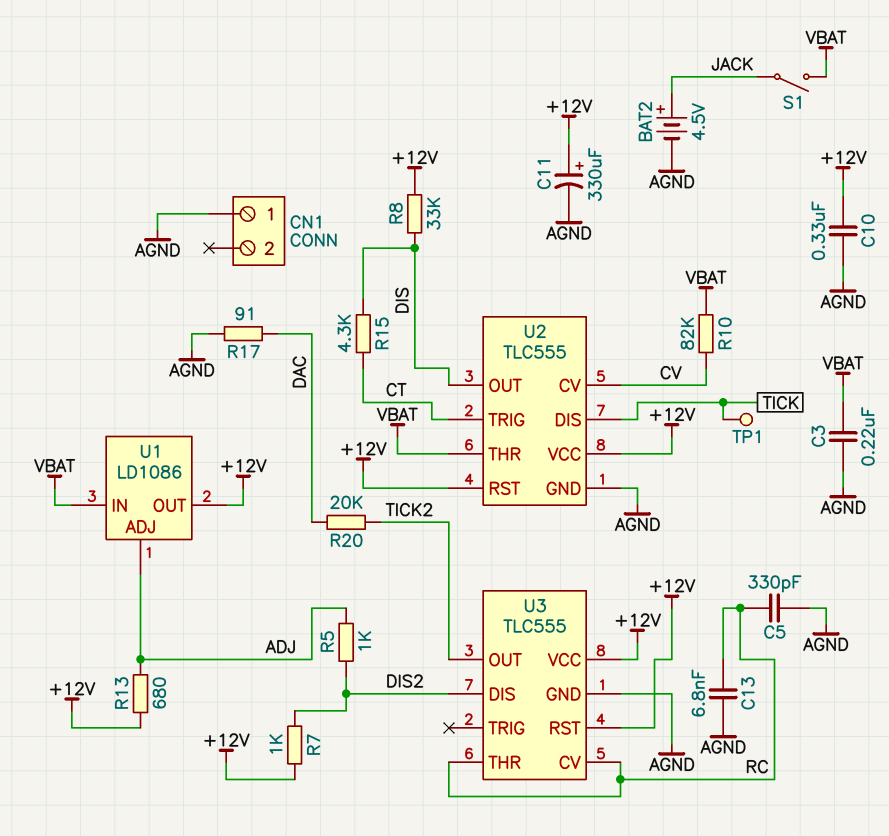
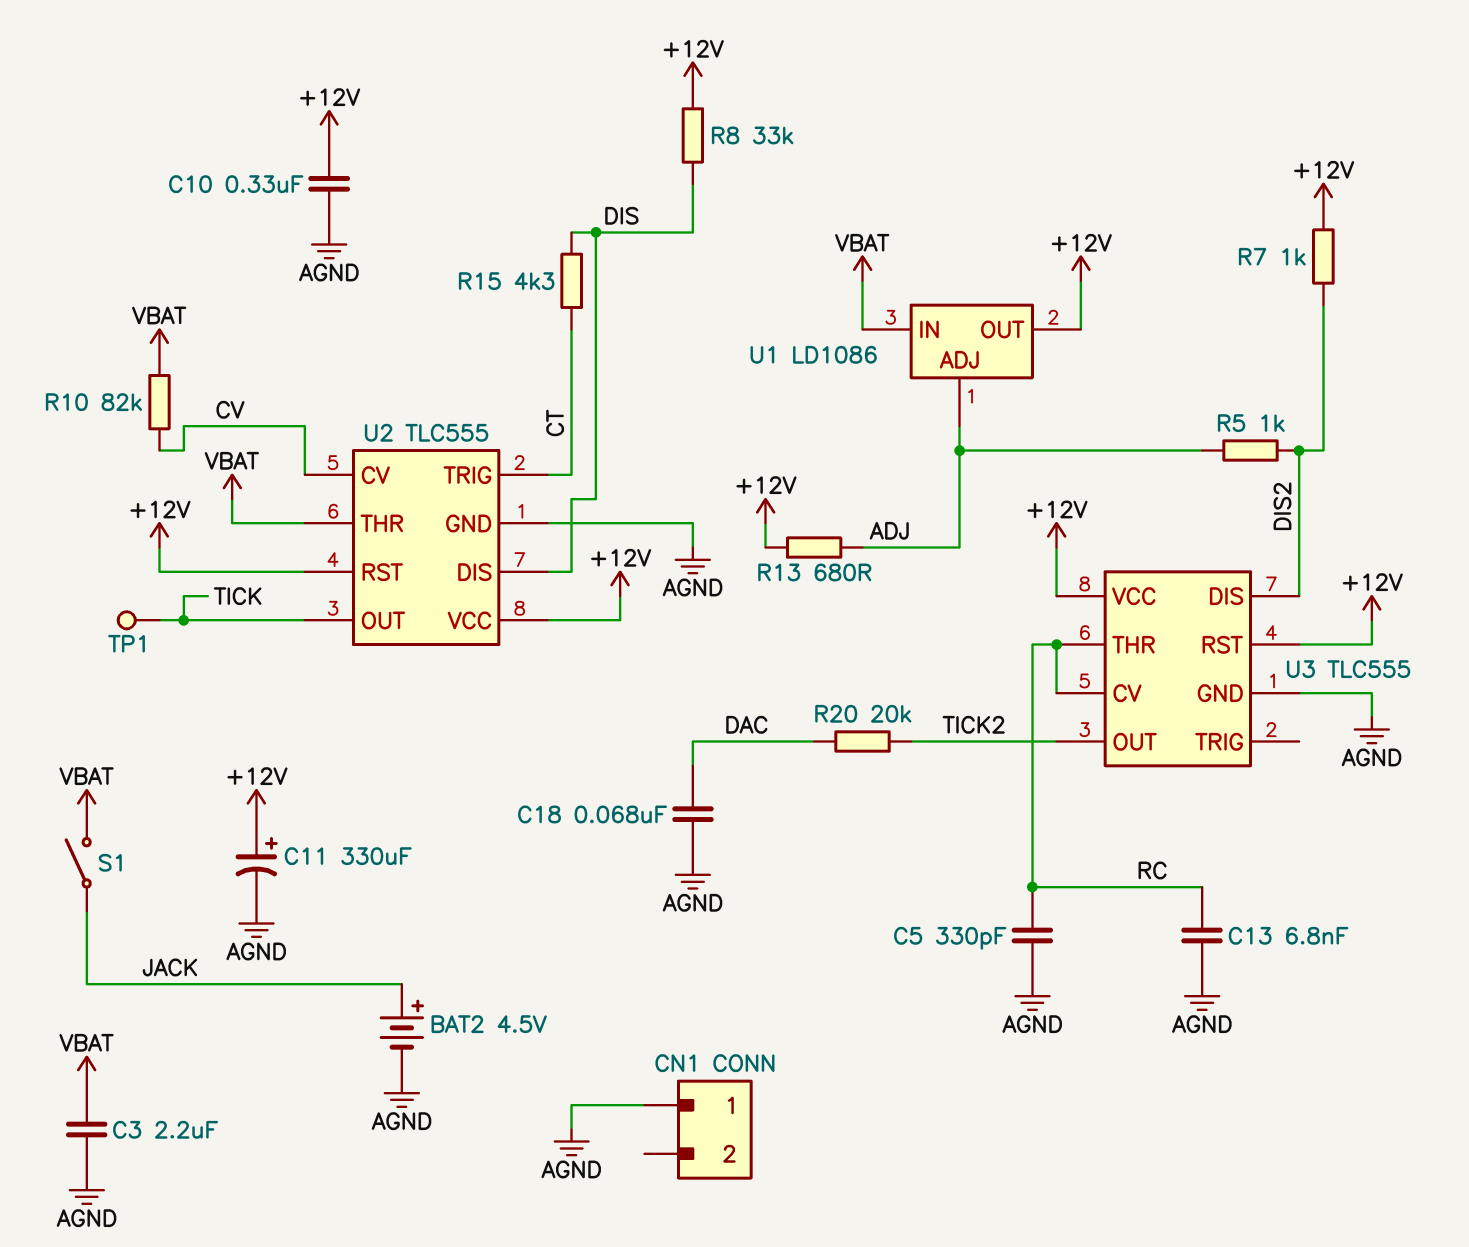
C3: 220nF (AGND, VBAT) -> 2.2uF (AGND, VBAT)
C18: none -> 68nF (AGND, DAC)
R17: 91 (AGND, DAC) -> none
U2 pin DIS: TICK -> DIS
U2 pin OUT: DIS -> TICK

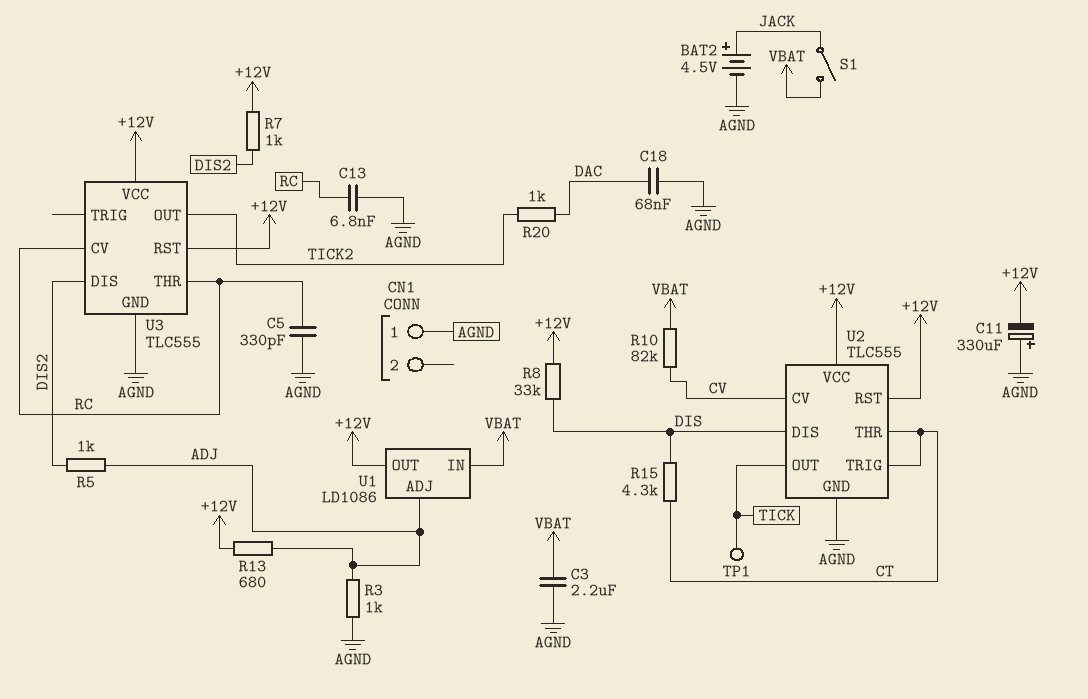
C10: 330nF (+12V, AGND) -> none
C11: 330uF (plus +12V, minus AGND) -> 330uF (plus AGND, minus +12V)
R3: none -> 1k (ADJ, AGND)
R20: 20k (DAC, TICK2) -> 1k (DAC, TICK2)
U2 pin THR: VBAT -> CT

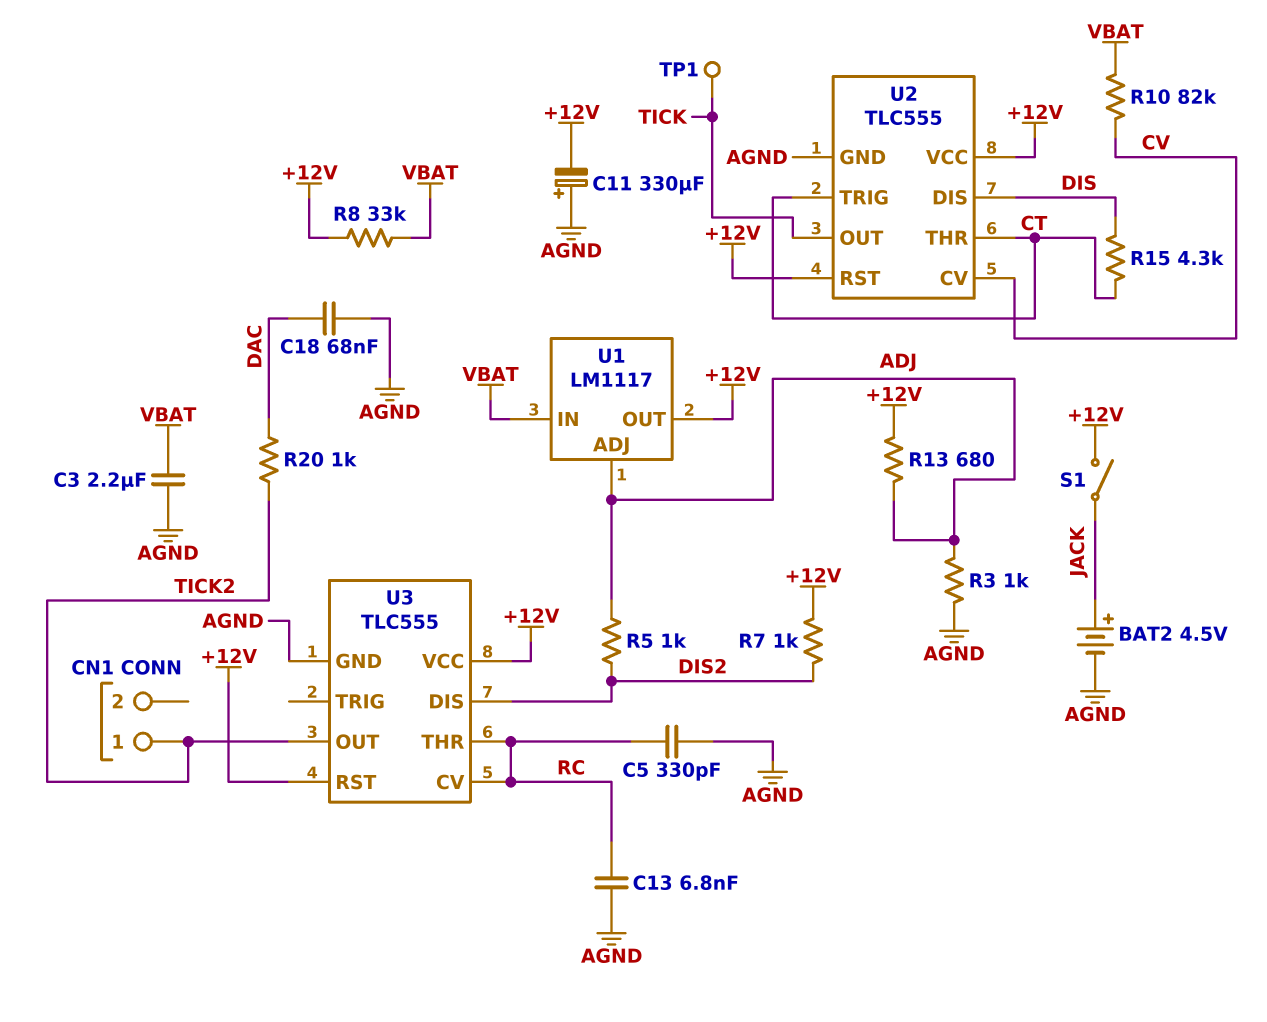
CN1 pin 1: AGND -> TICK2
R8: 33k (+12V, DIS) -> 33k (+12V, VBAT)
S1: switch (JACK, VBAT) -> switch (+12V, JACK)
U1: LD1086 -> LM1117

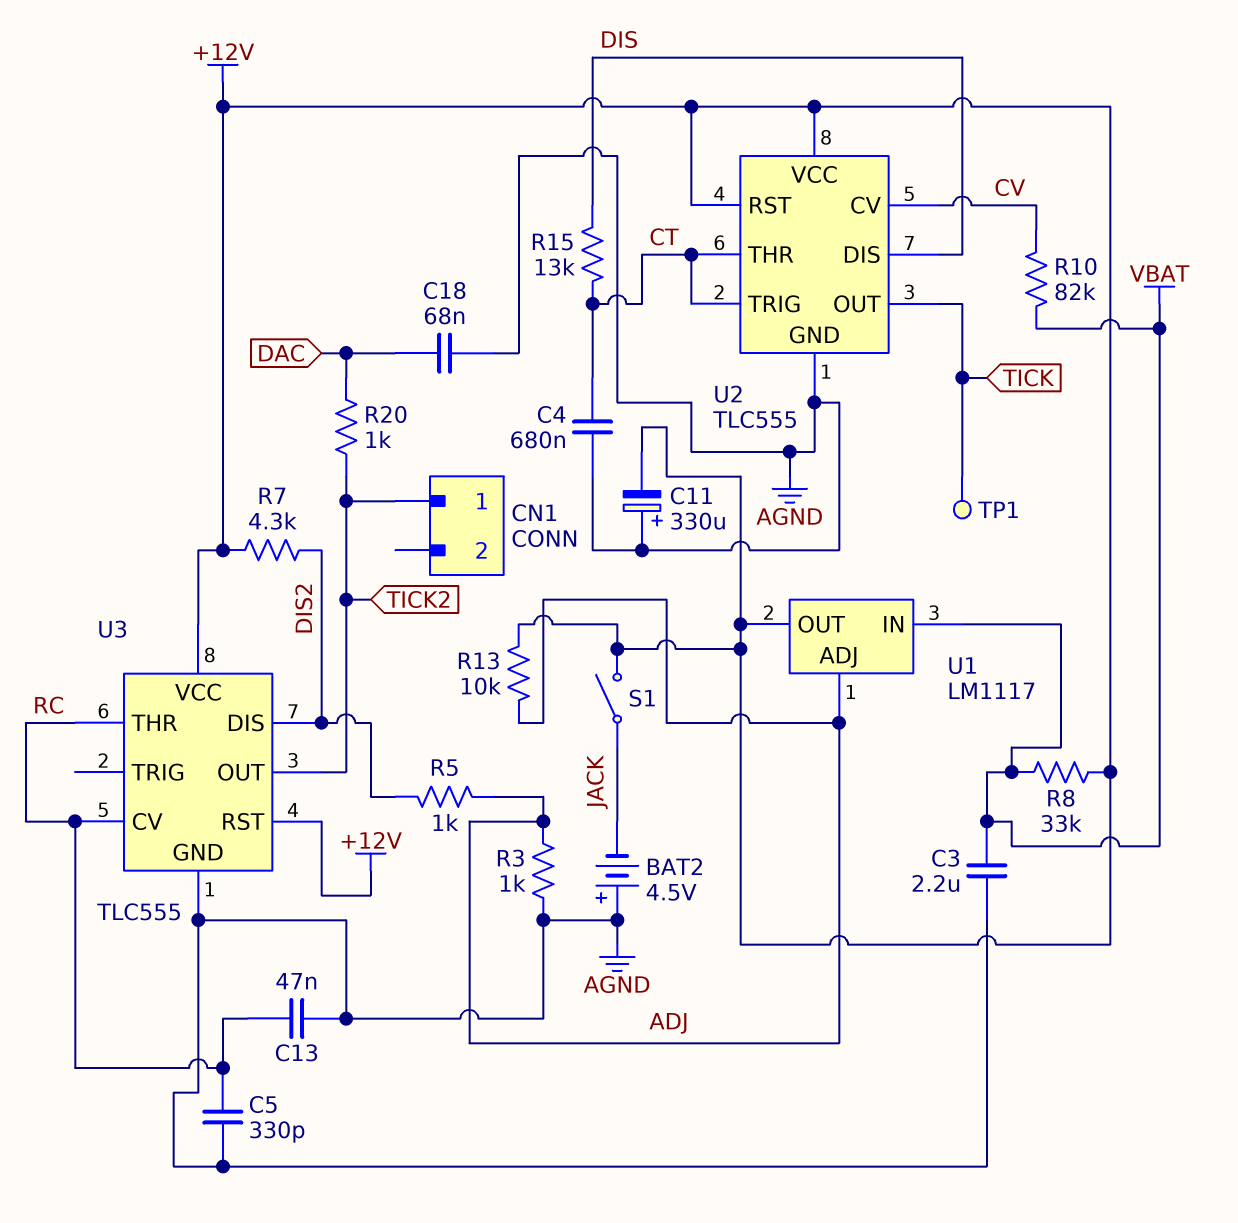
BAT2: 4.5V (plus JACK, minus AGND) -> 4.5V (plus AGND, minus JACK)
C4: none -> 680nF (AGND, CT)
C13: 6.8nF (AGND, RC) -> 47nF (AGND, RC)
R7: 1k (+12V, DIS2) -> 4.3k (+12V, DIS2)
R13: 680 (+12V, ADJ) -> 10k (+12V, ADJ)
R15: 4.3k (CT, DIS) -> 13k (CT, DIS)

